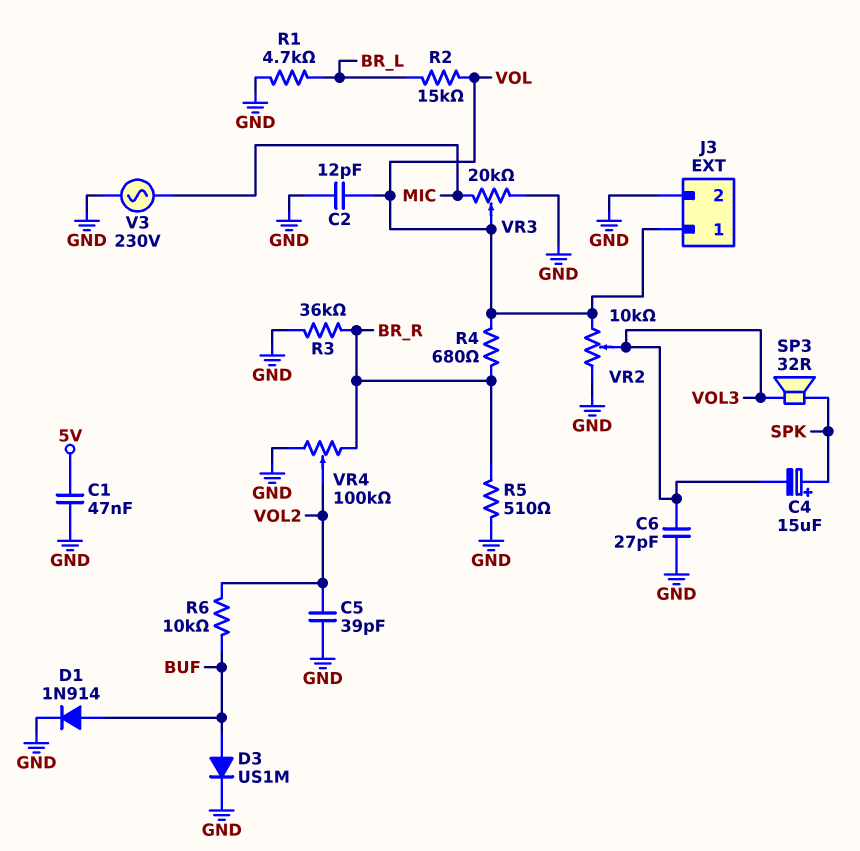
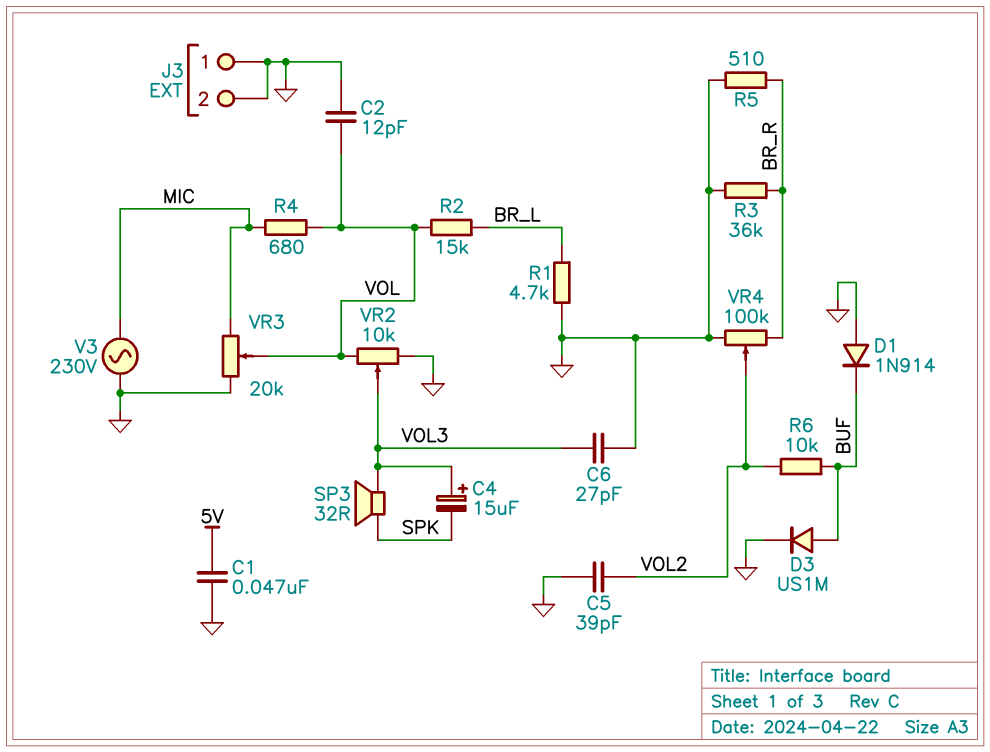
C4: 15uF (plus SPK, minus VOL3) -> 15uF (plus VOL3, minus SPK)
D1: diode 1N914 (A BUF, K GND) -> diode 1N914 (A GND, K BUF)
J3 pin 1: VOL -> GND
R4: 680 (BR_R, VOL) -> 680 (MIC, VOL)

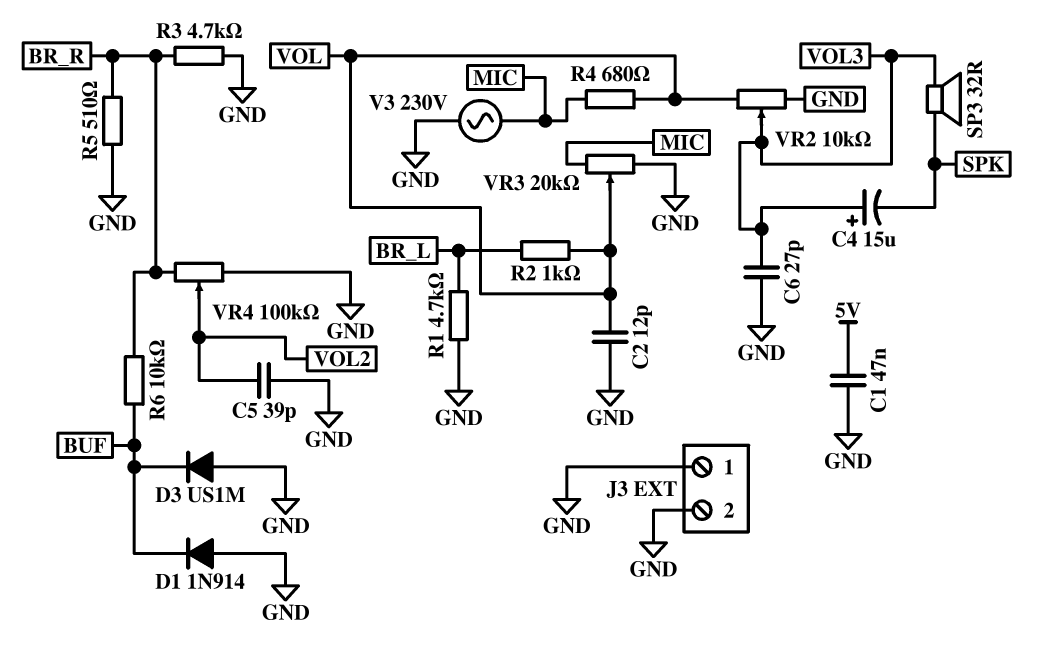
D3: diode US1M (A BUF, K GND) -> diode US1M (A GND, K BUF)
R2: 15k (BR_L, VOL) -> 1k (BR_L, VOL)
R3: 36k (BR_R, GND) -> 4.7k (BR_R, GND)
R6: 10k (BUF, VOL2) -> 10k (BR_R, BUF)

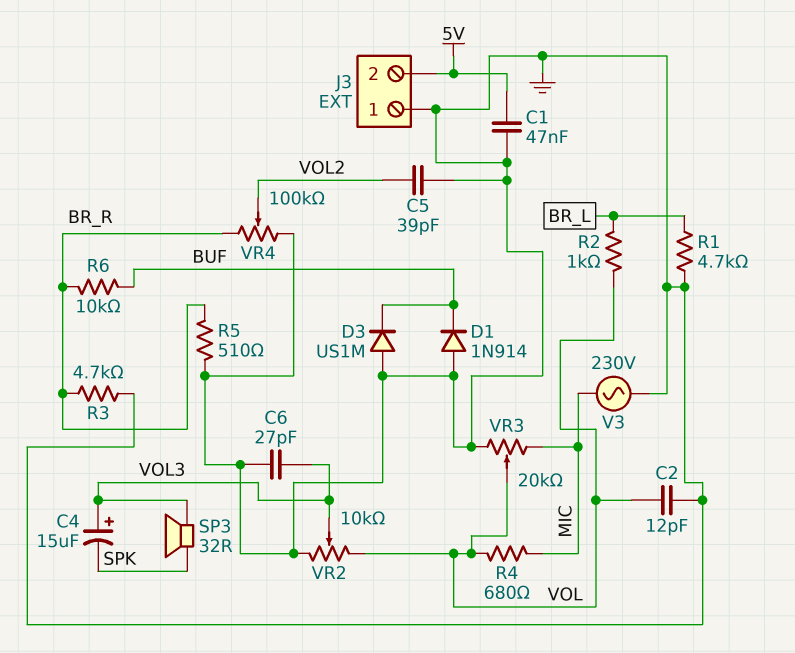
J3 pin 2: GND -> 5V

